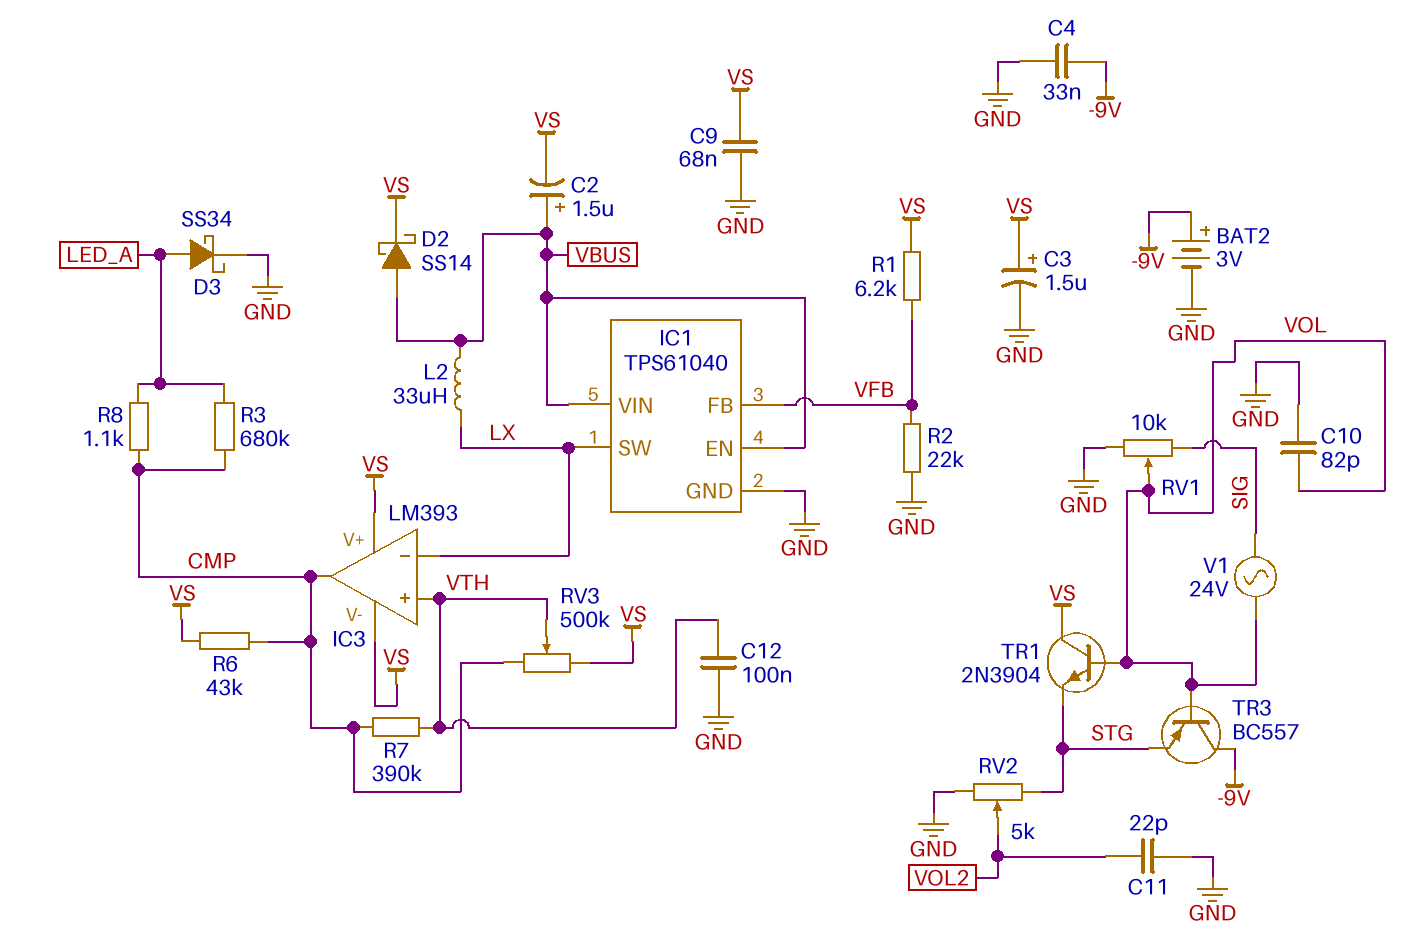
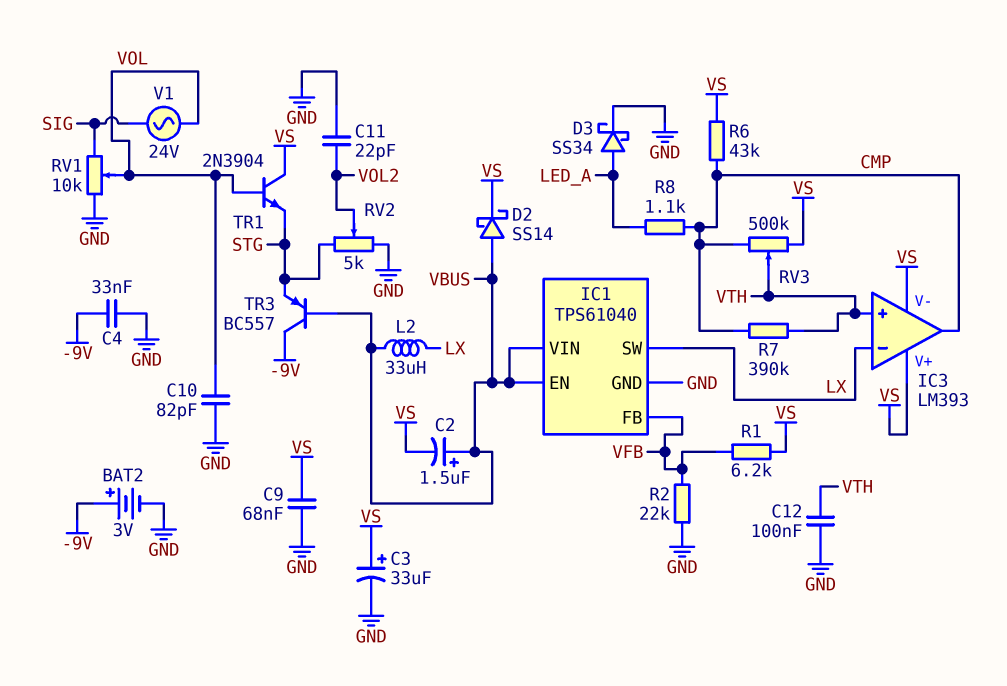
C3: 1.5uF (plus VS, minus GND) -> 33uF (plus VS, minus GND)
R3: 680k (CMP, LED_A) -> none
TR3: PNP BC557 (B VOL, C -9V, E STG) -> PNP BC557 (B VBUS, C -9V, E STG)

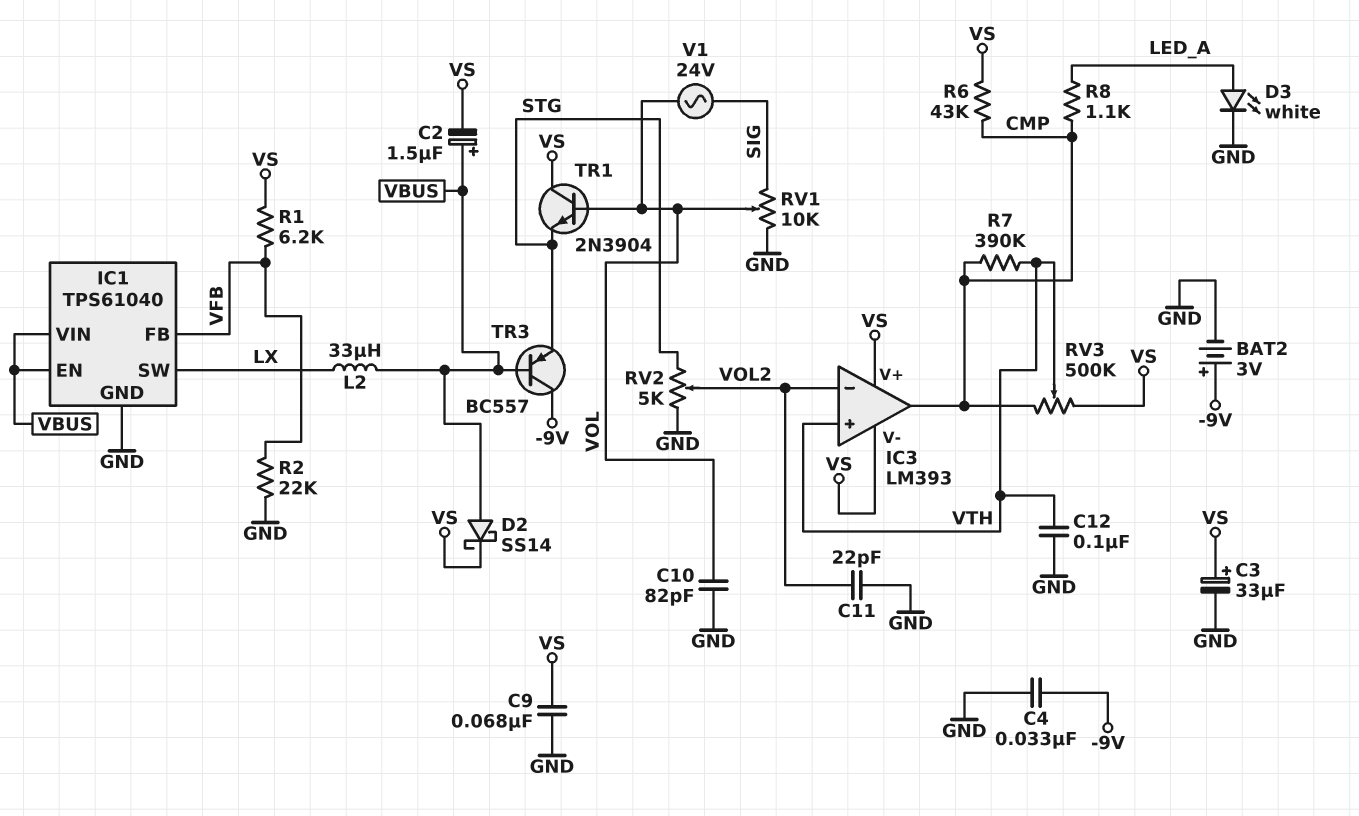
D3: schottky SS34 (A LED_A, K GND) -> LED white (A LED_A, K GND)
IC3 pin in-: LX -> VOL2

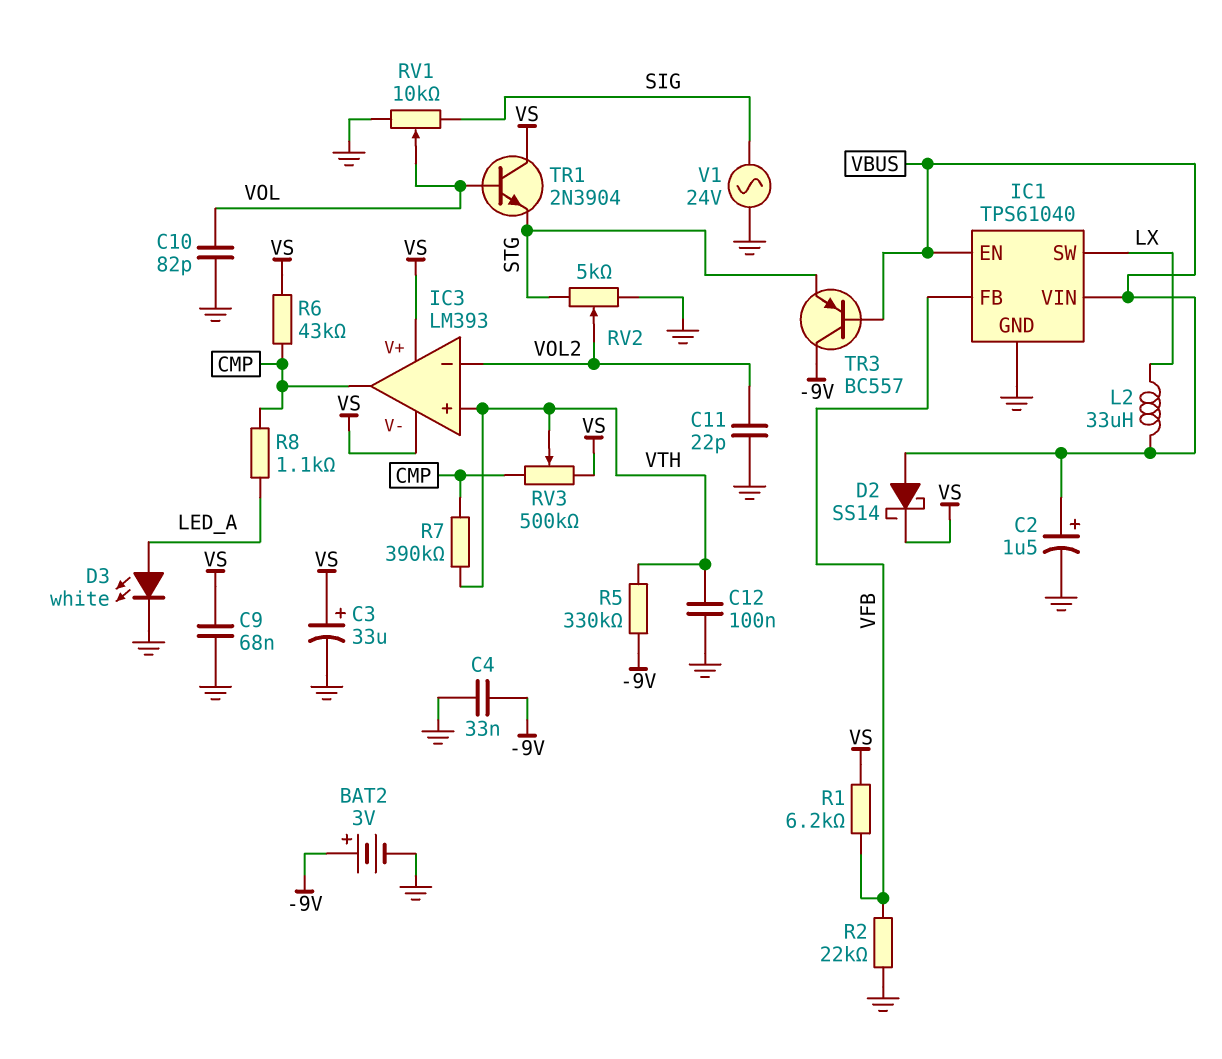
C2: 1.5uF (plus VBUS, minus VS) -> 1.5uF (plus VBUS, minus GND)
R5: none -> 330k (-9V, VTH)
V1: AC 24V (SIG, VOL) -> AC 24V (GND, SIG)

